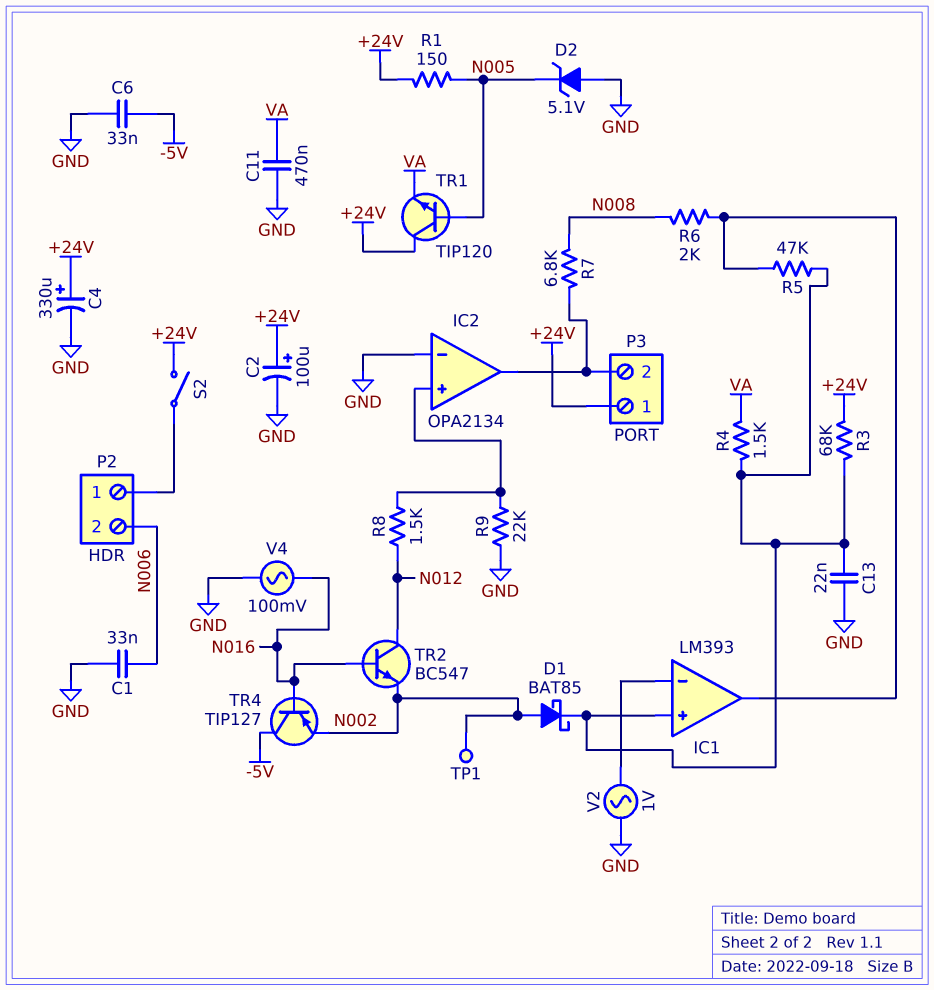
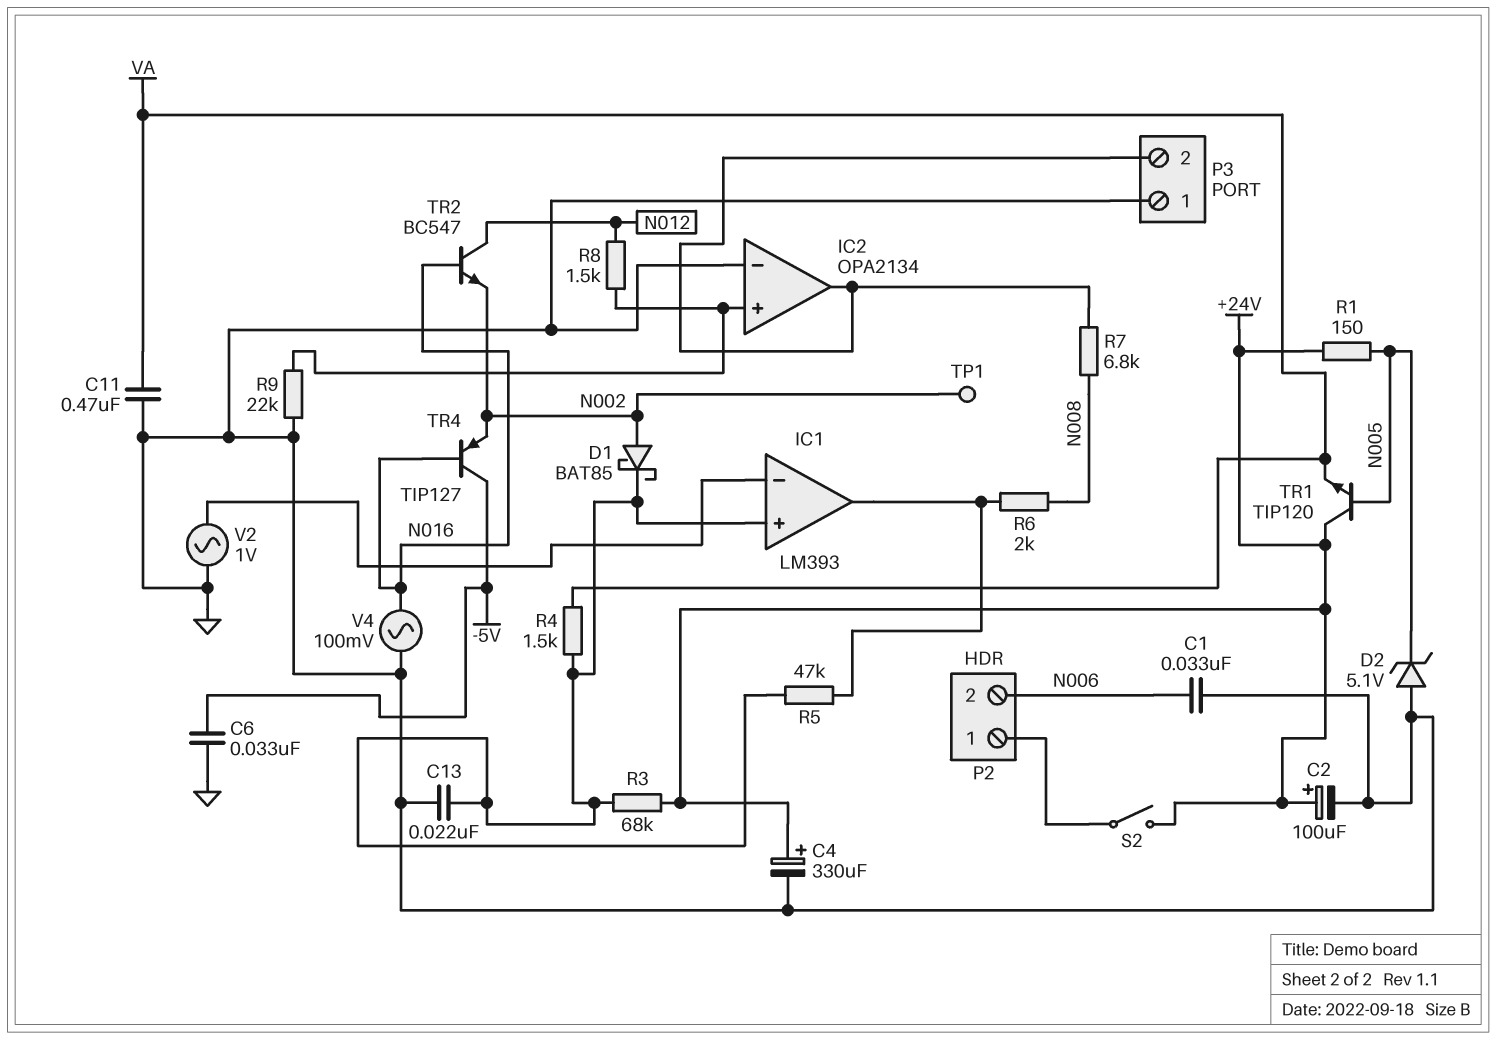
P3 pin 1: +24V -> GND

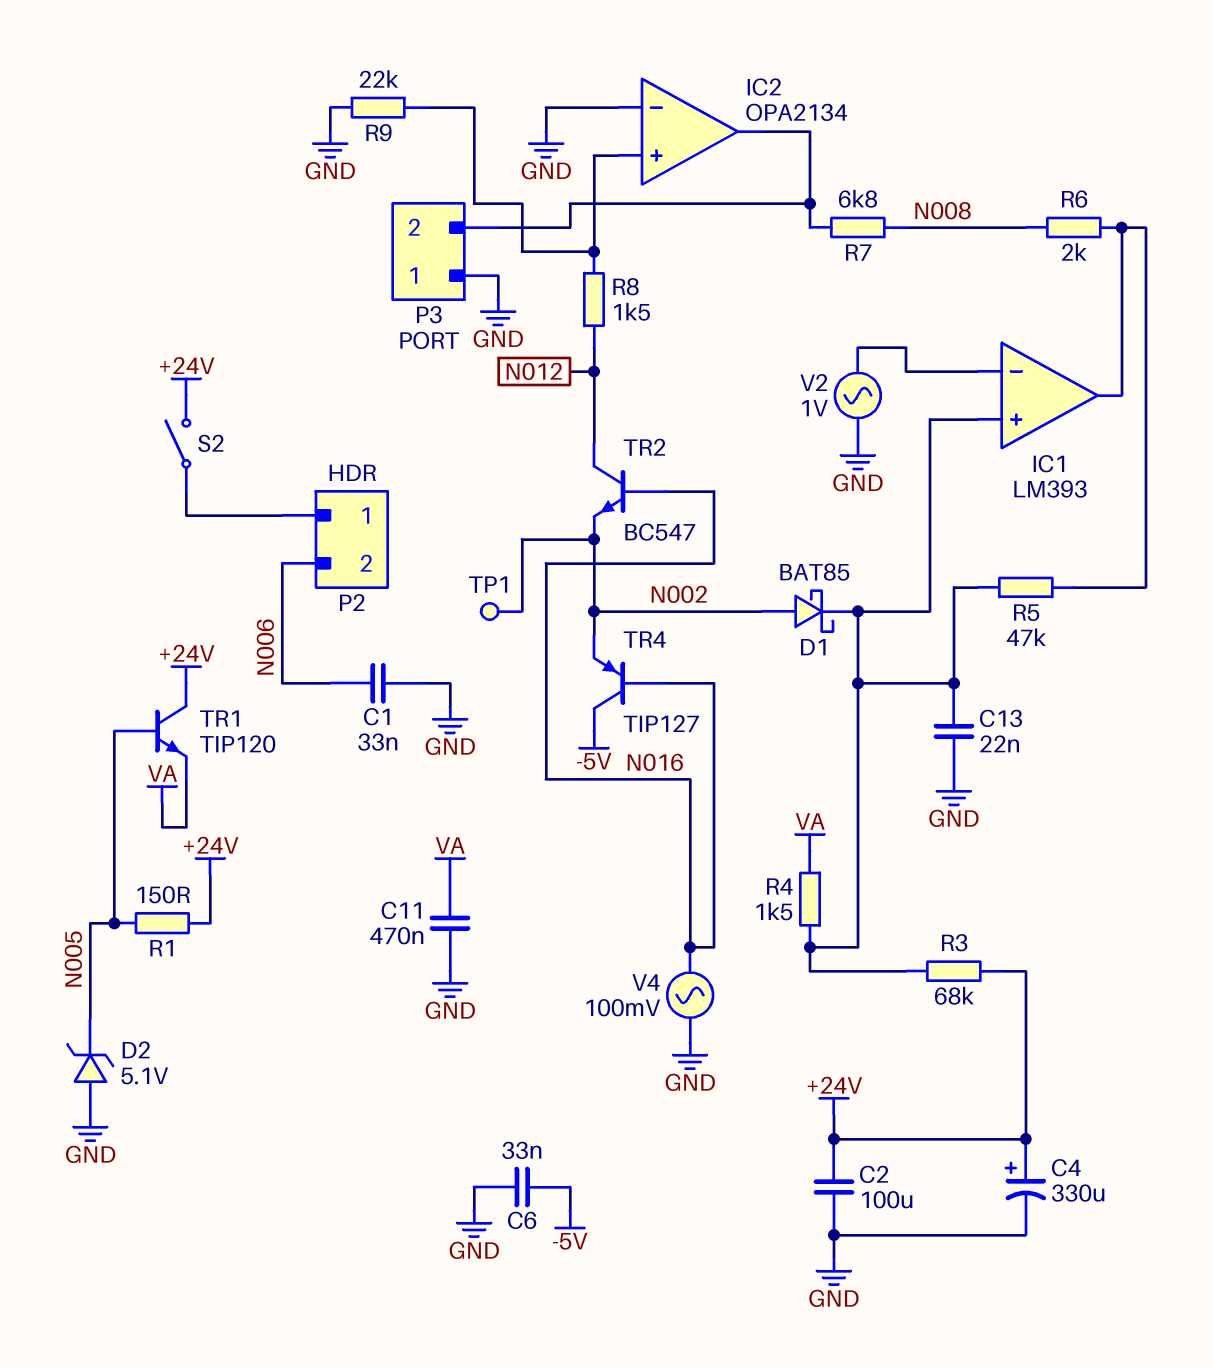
C2: 100uF (plus +24V, minus GND) -> 100uF (+24V, GND)

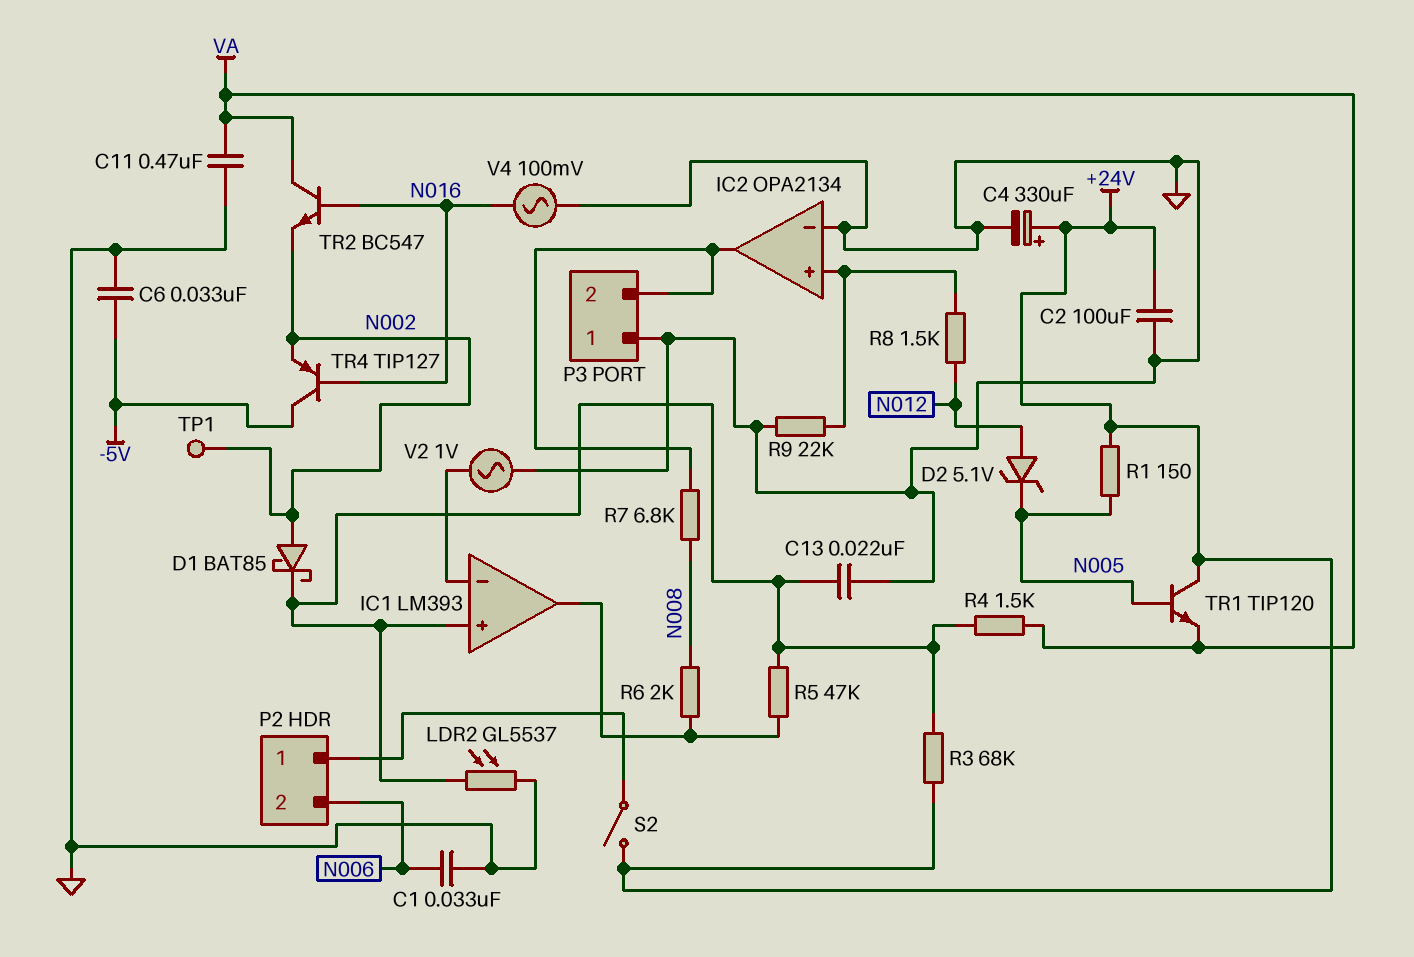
D2: zener 5.1V (A GND, K N005) -> zener 5.1V (A N012, K N005)
LDR2: none -> GL5537 (GND, IC1/in+)
TR2: NPN BC547 (B N016, C N012, E N002) -> NPN BC547 (B N016, C VA, E N002)

